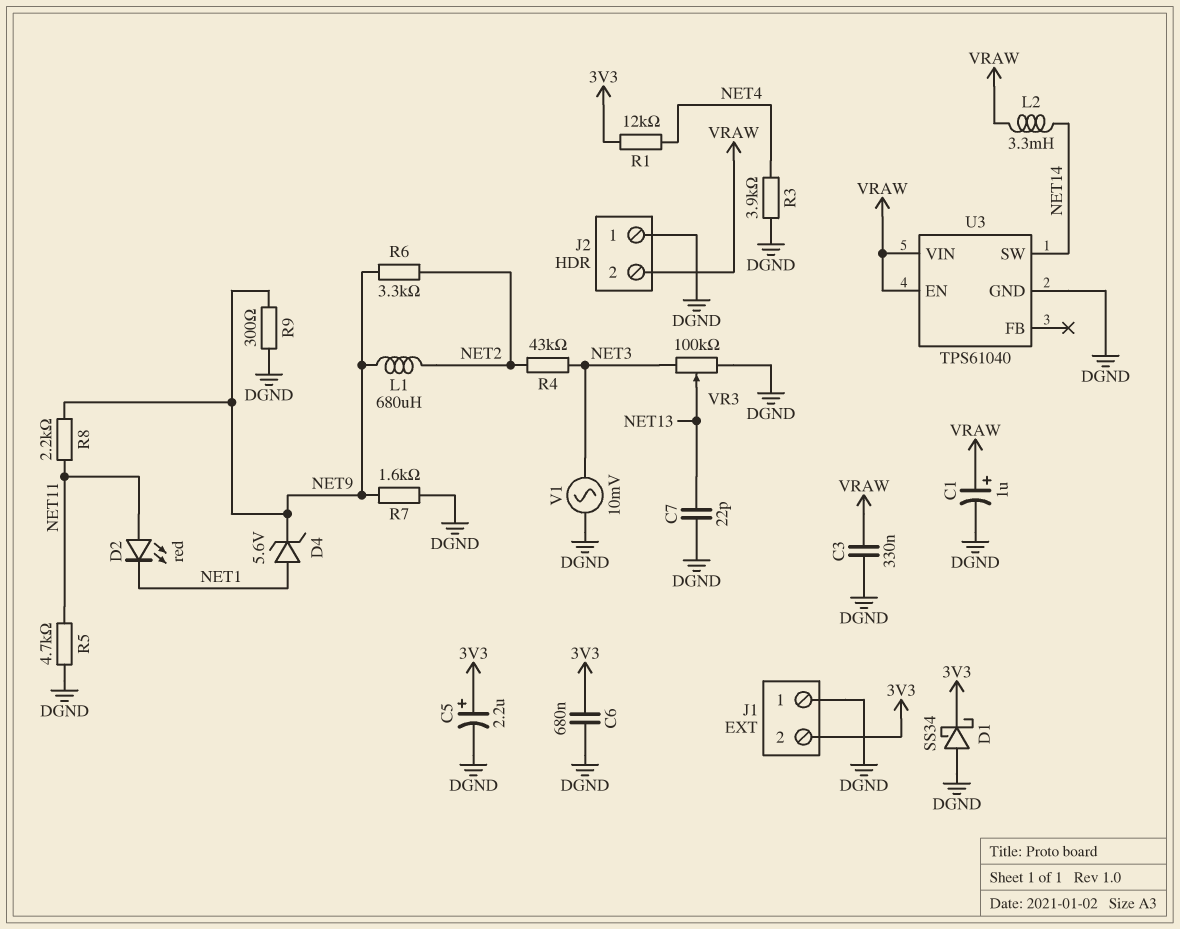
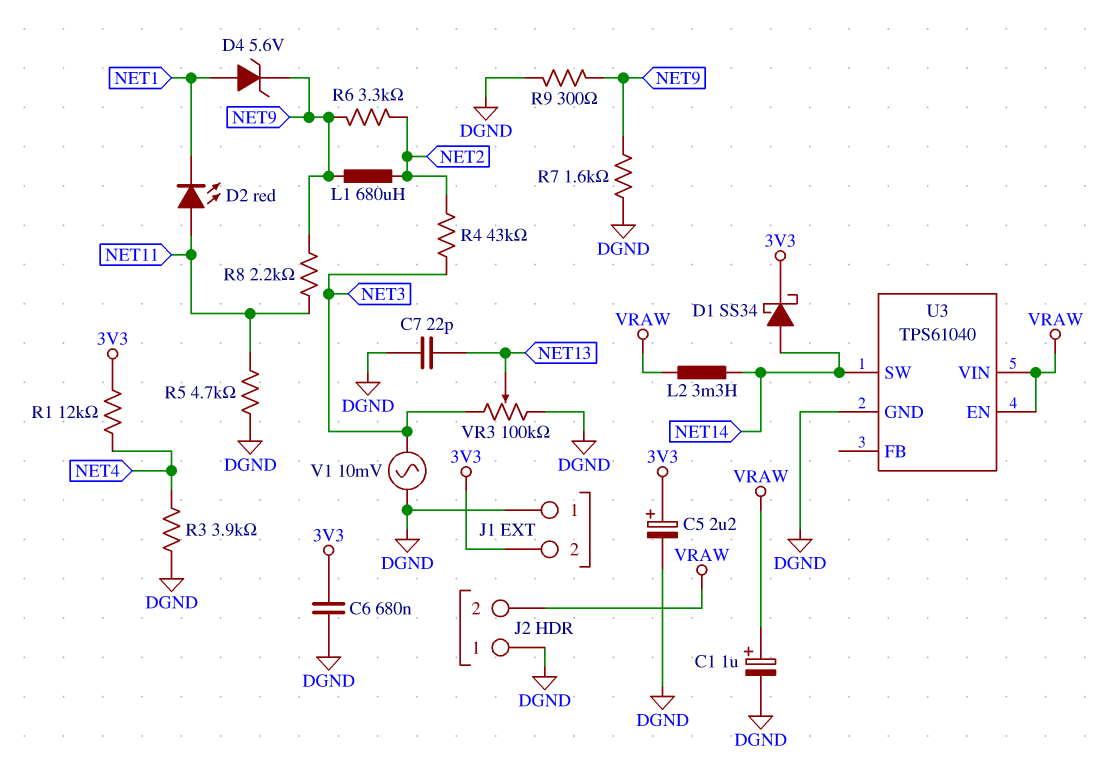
C3: 330nF (DGND, VRAW) -> none
D1: schottky SS34 (A DGND, K 3V3) -> schottky SS34 (A NET14, K 3V3)

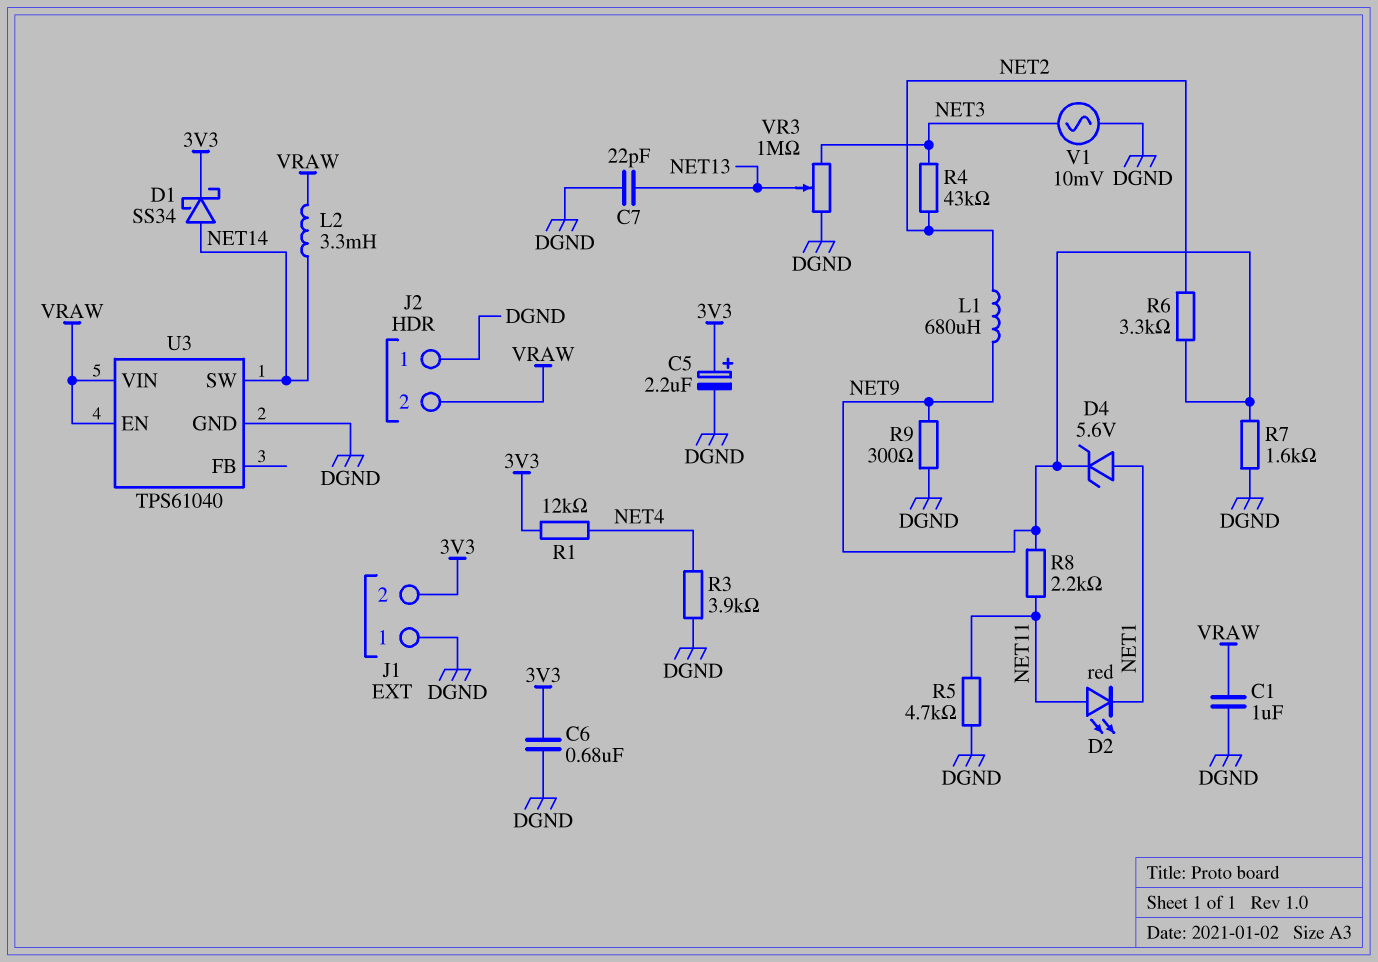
C1: 1uF (plus VRAW, minus DGND) -> 1uF (DGND, VRAW)
VR3: 100k (DGND, NET3, wiper NET13) -> 1M (DGND, NET3, wiper NET13)

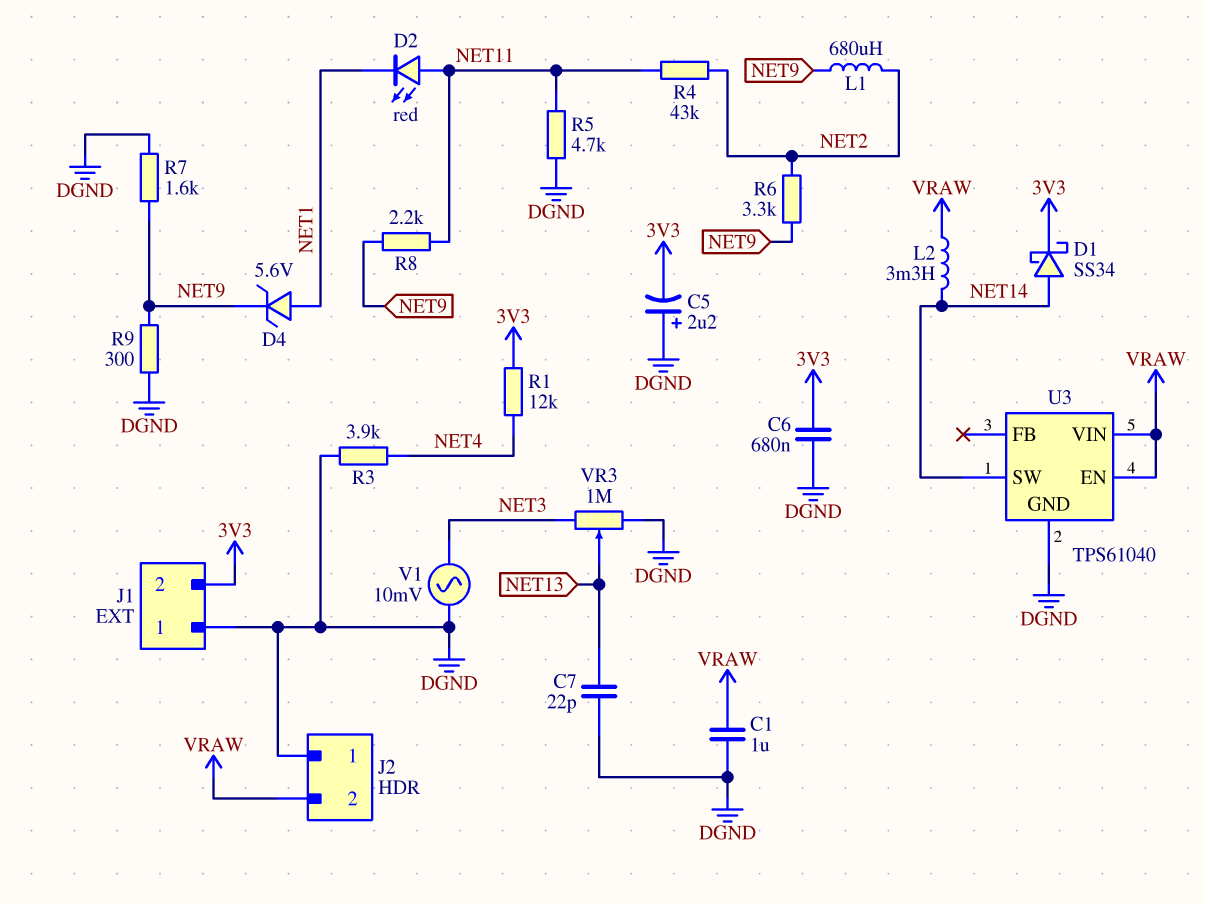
C5: 2.2uF (plus 3V3, minus DGND) -> 2.2uF (plus DGND, minus 3V3)
R4: 43k (NET2, NET3) -> 43k (NET2, NET11)

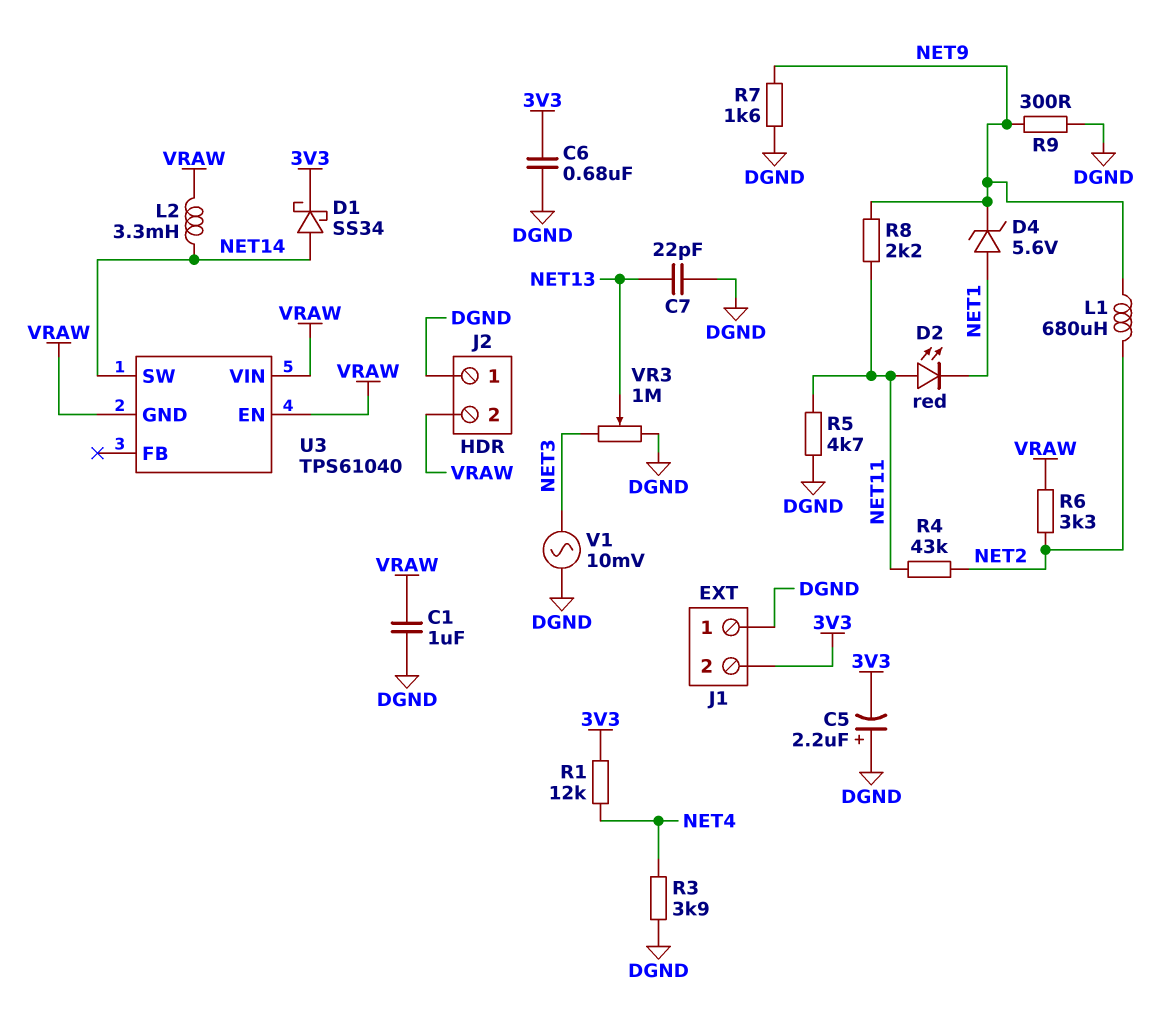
R6: 3.3k (NET2, NET9) -> 3.3k (NET2, VRAW)
U3 pin GND: DGND -> VRAW

